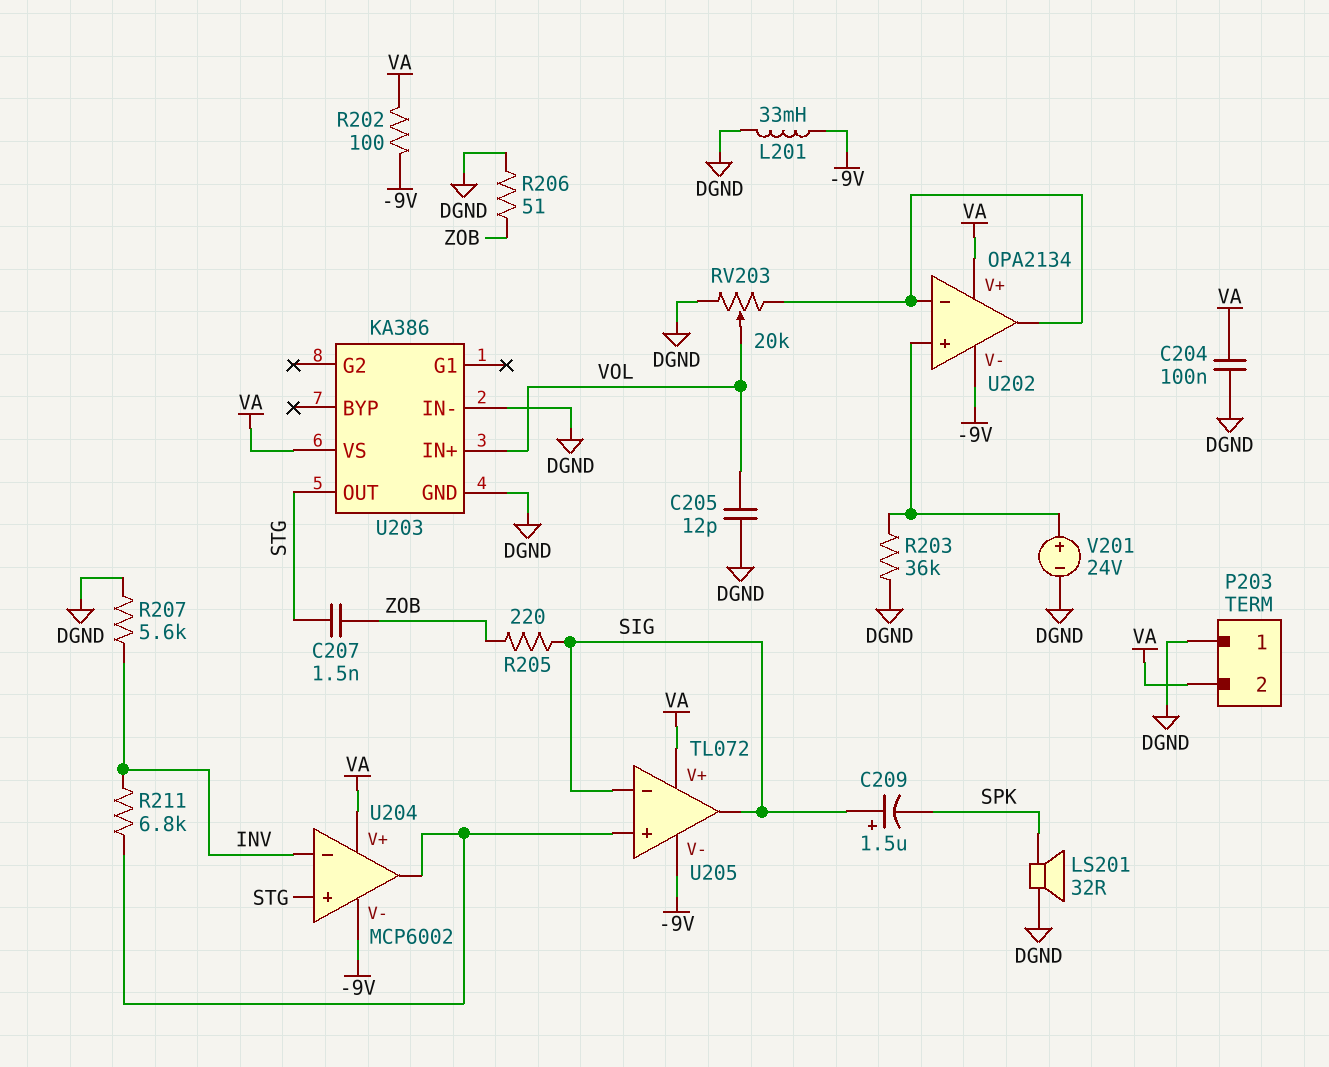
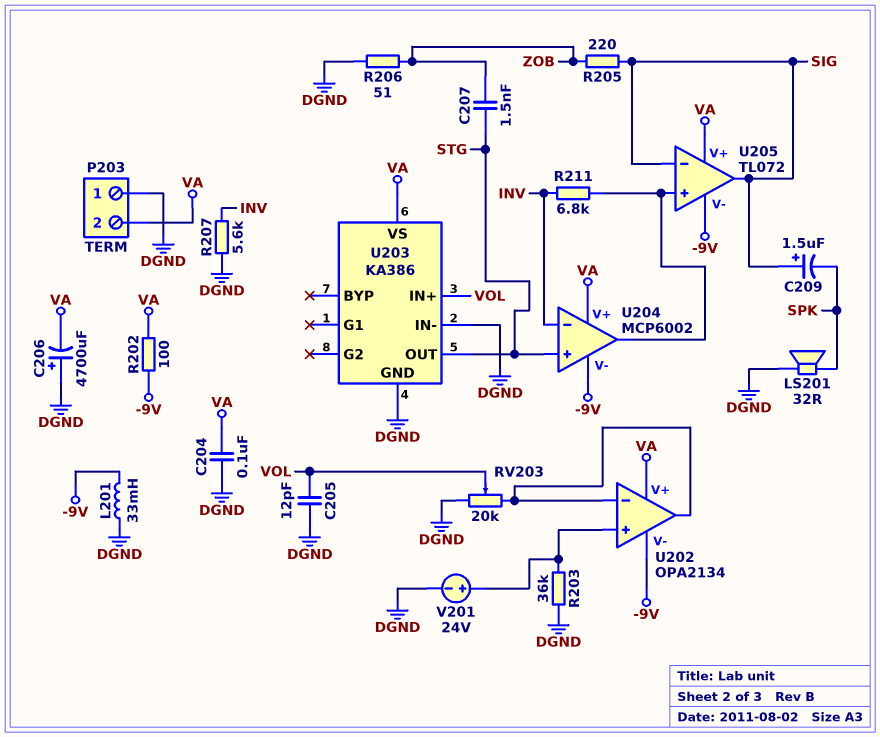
C206: none -> 4700uF (plus DGND, minus VA)

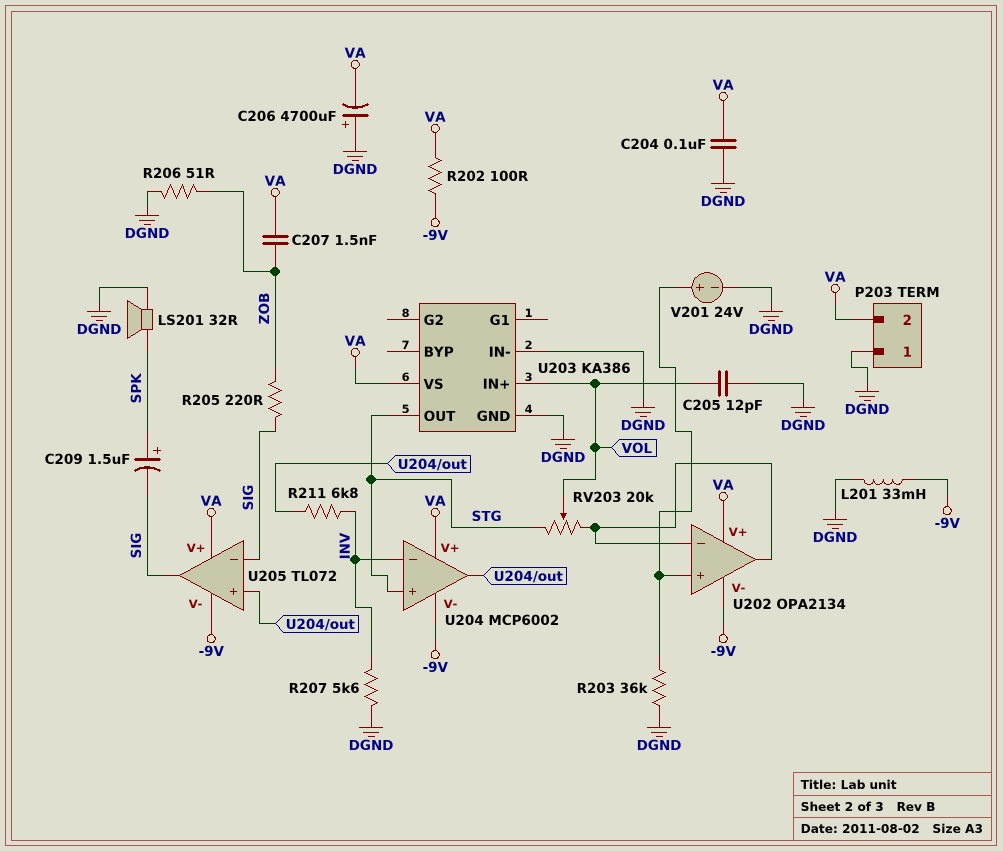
C207: 1.5nF (STG, ZOB) -> 1.5nF (VA, ZOB)
C209: 1.5uF (plus SIG, minus SPK) -> 1.5uF (plus SPK, minus SIG)
RV203: 20k (DGND, U202/in-, wiper VOL) -> 20k (STG, U202/in-, wiper VOL)

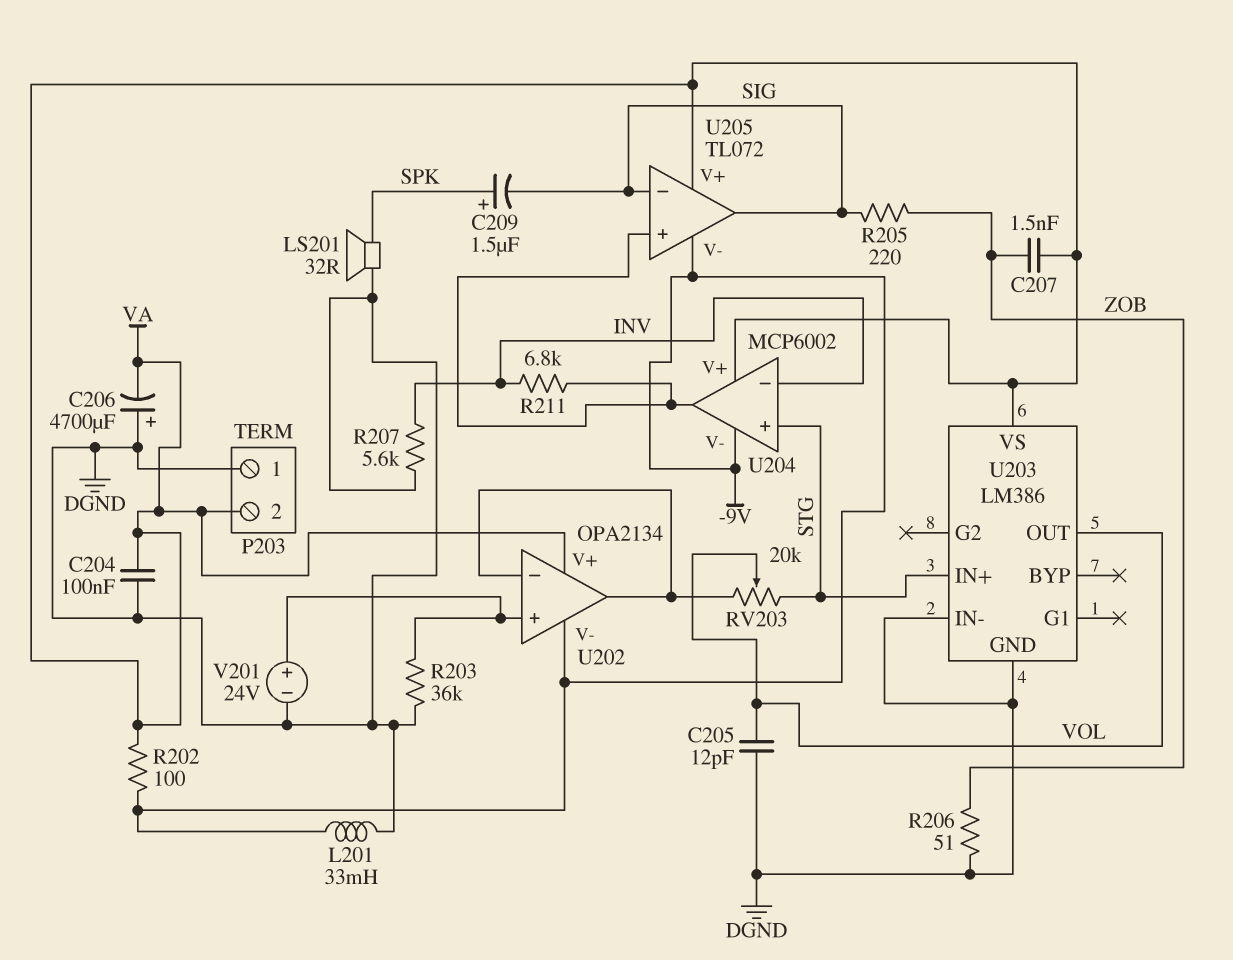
U203: KA386 -> LM386
U203 pin IN+: VOL -> STG
U203 pin OUT: STG -> VOL

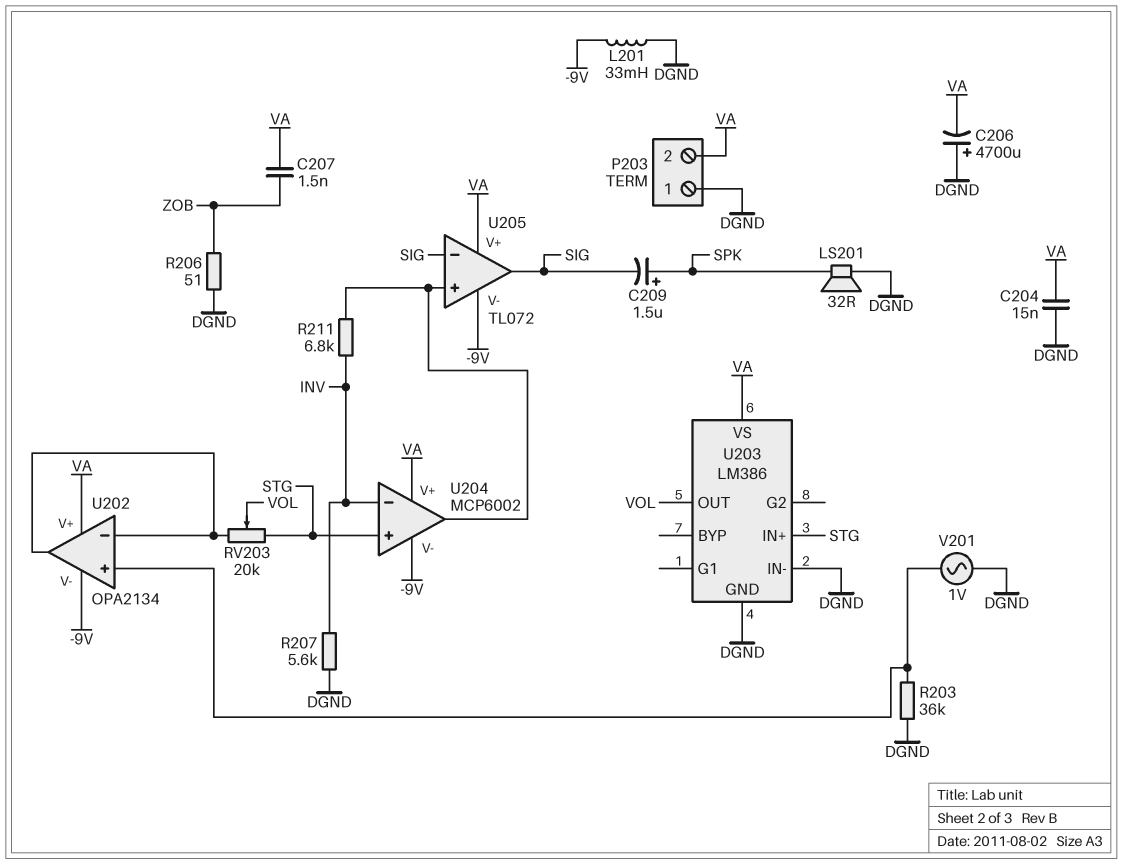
C204: 100nF (DGND, VA) -> 15nF (DGND, VA)
C205: 12pF (DGND, VOL) -> none
R202: 100 (-9V, VA) -> none
R205: 220 (SIG, ZOB) -> none
V201: 24V (plus U202/in+, minus DGND) -> AC 1V (DGND, U202/in+)

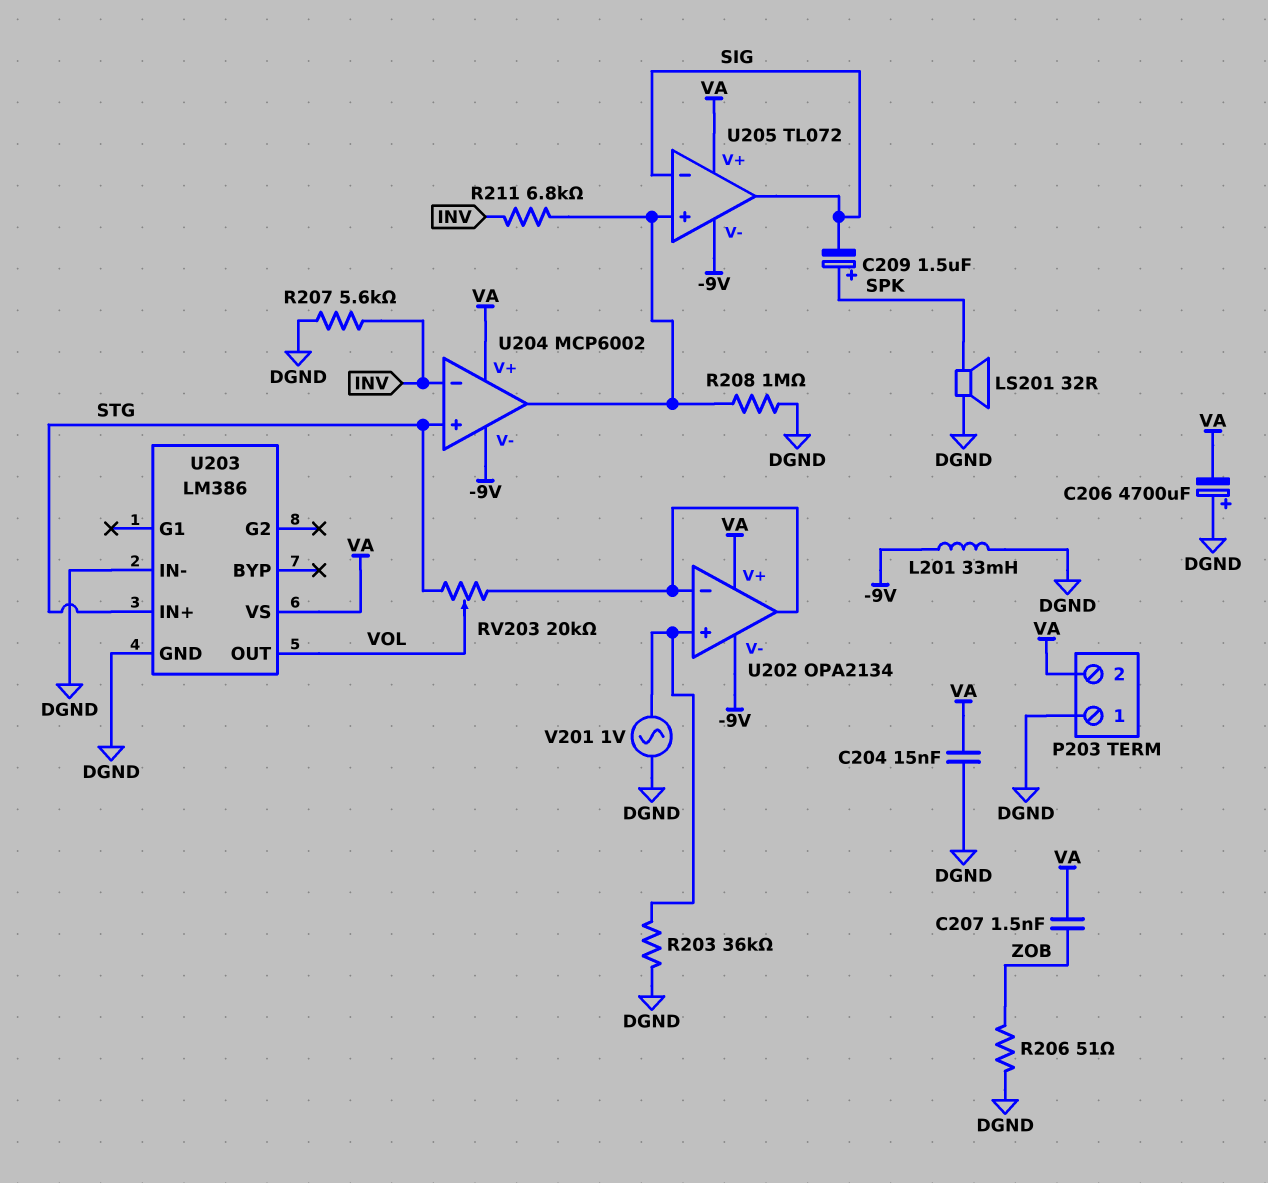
R208: none -> 1M (DGND, U204/out)

